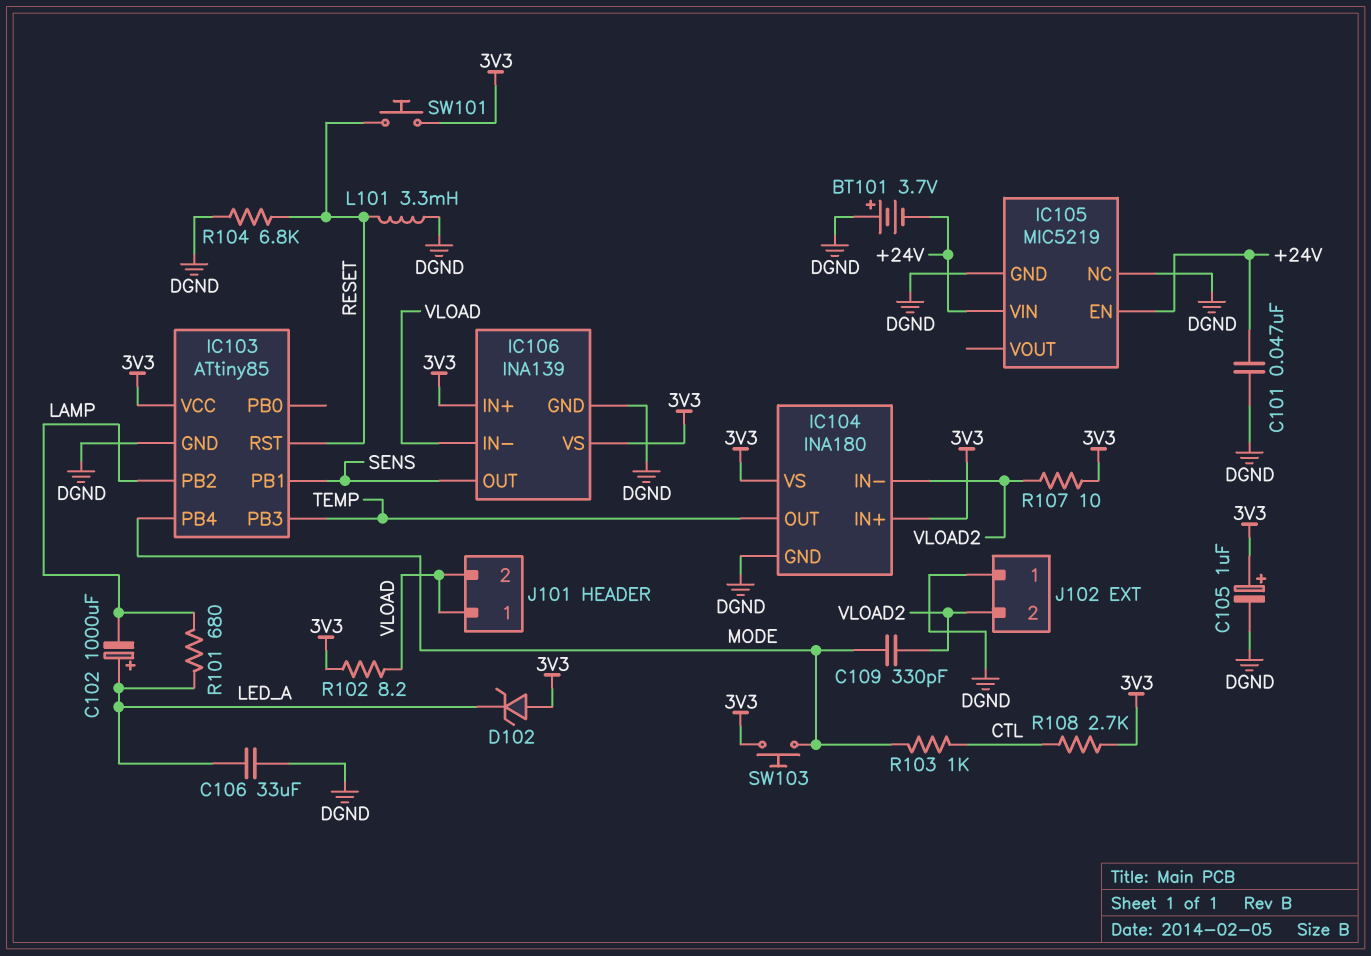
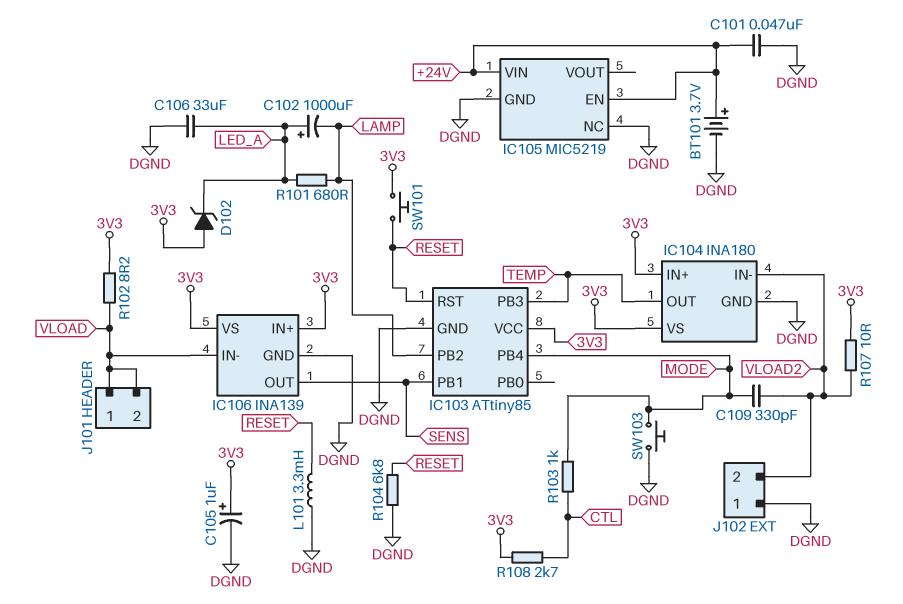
BT101: 3.7V (plus DGND, minus +24V) -> 3.7V (plus +24V, minus DGND)
SW103: button (3V3, MODE) -> button (DGND, MODE)

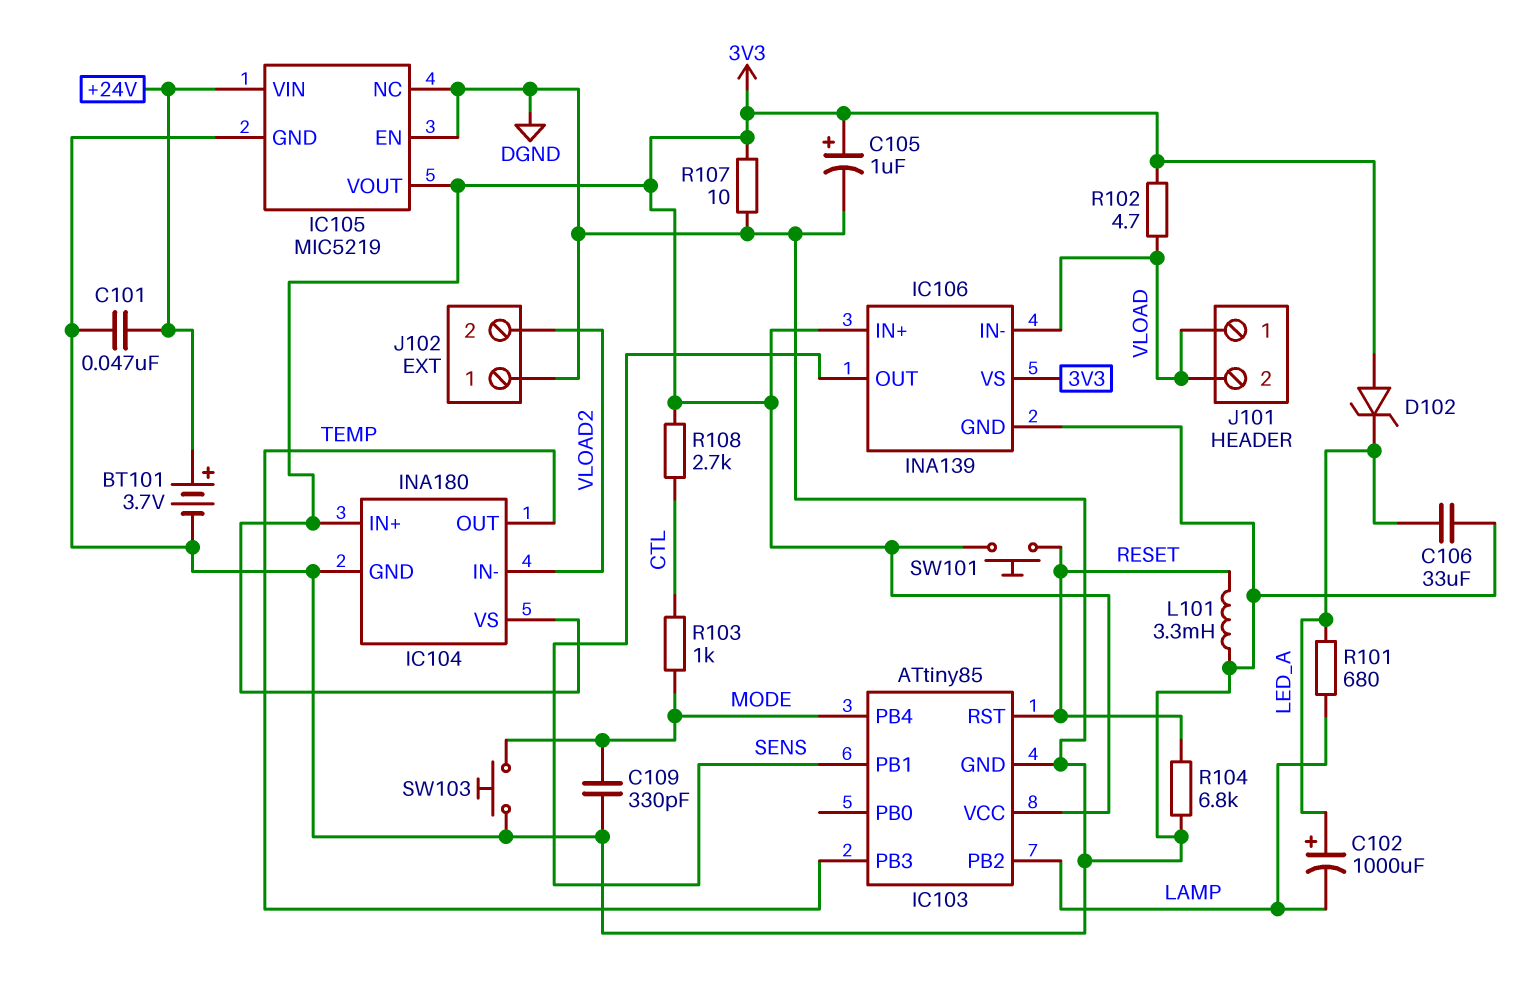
C109: 330pF (MODE, VLOAD2) -> 330pF (DGND, MODE)
IC105 pin EN: +24V -> DGND
IC105 pin VOUT: none -> 3V3
R102: 8.2 (3V3, VLOAD) -> 4.7 (3V3, VLOAD)
R107: 10 (3V3, VLOAD2) -> 10 (3V3, DGND)

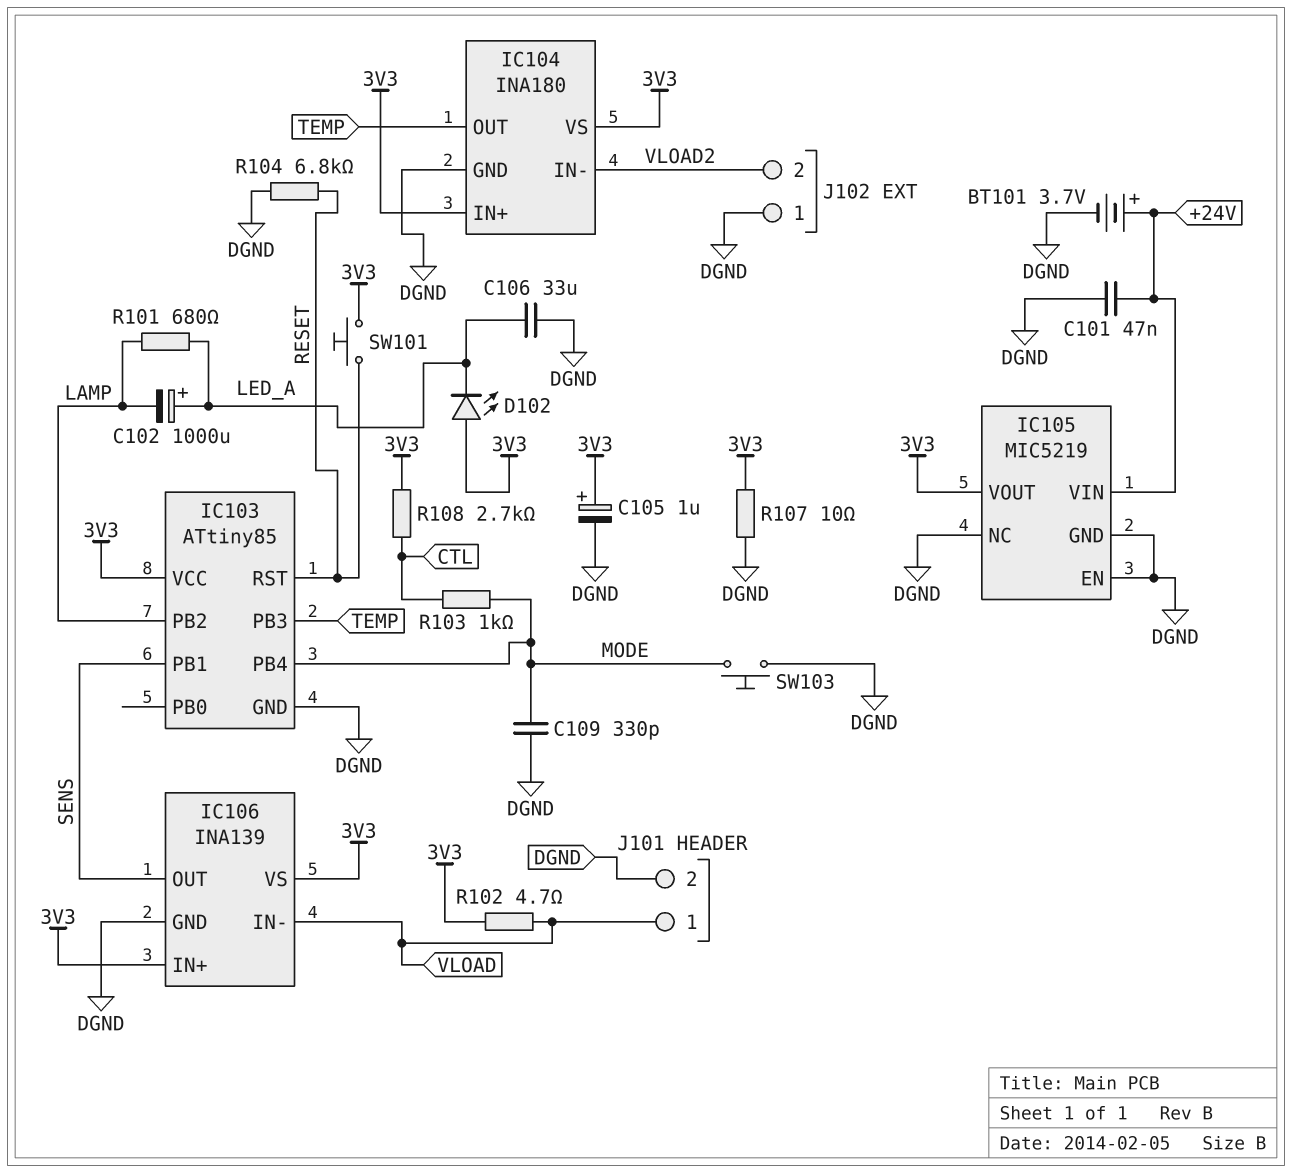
D102: zener (A 3V3, K LED_A) -> LED (A 3V3, K LED_A)
J101 pin 2: VLOAD -> DGND
L101: 3.3mH (DGND, RESET) -> none

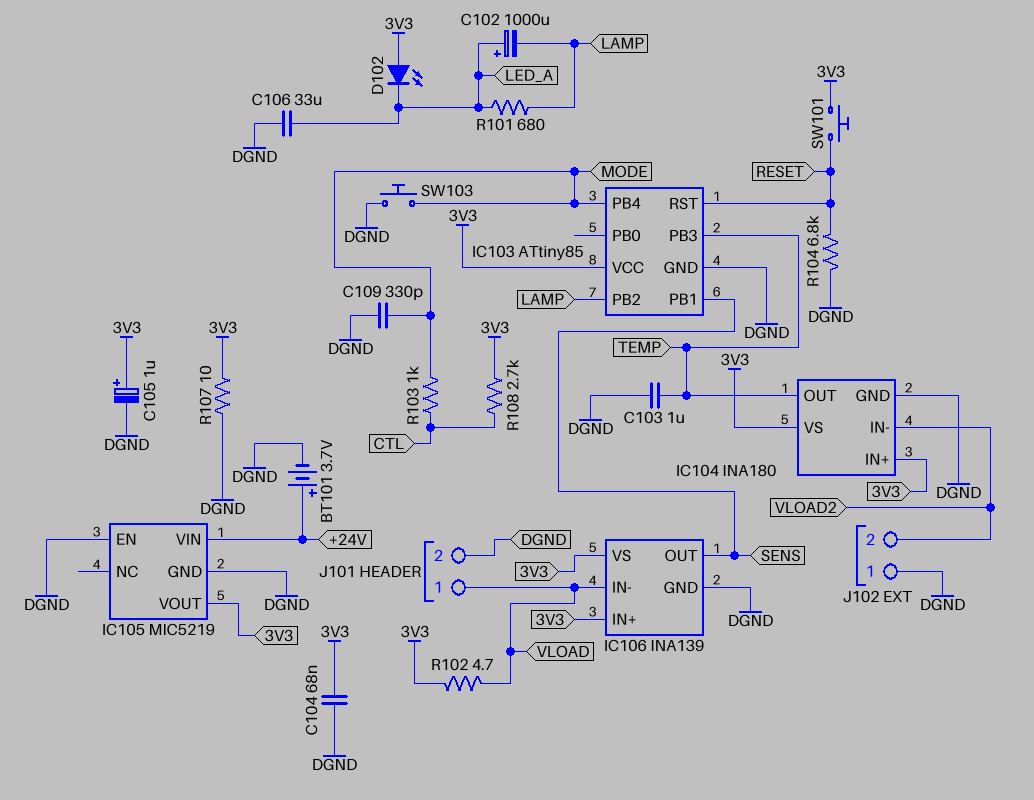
C101: 47nF (+24V, DGND) -> none
C103: none -> 1uF (DGND, TEMP)
C104: none -> 68nF (3V3, DGND)
IC105 pin NC: DGND -> none

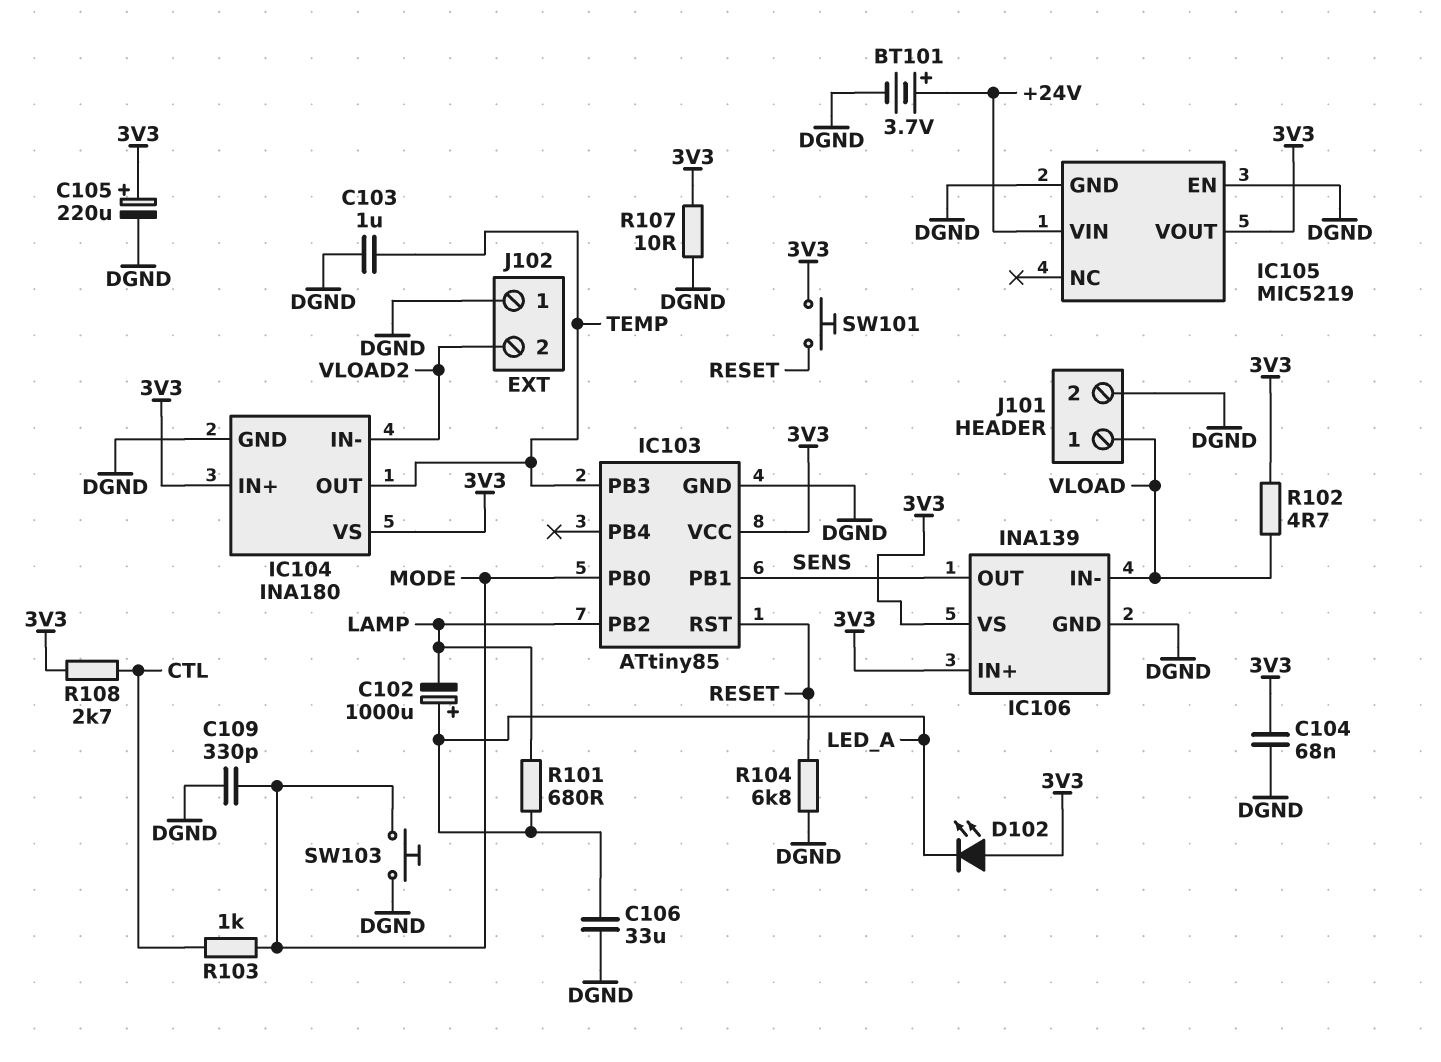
C105: 1uF (plus 3V3, minus DGND) -> 220uF (plus 3V3, minus DGND)
IC103 pin PB0: none -> MODE
IC103 pin PB4: MODE -> none

